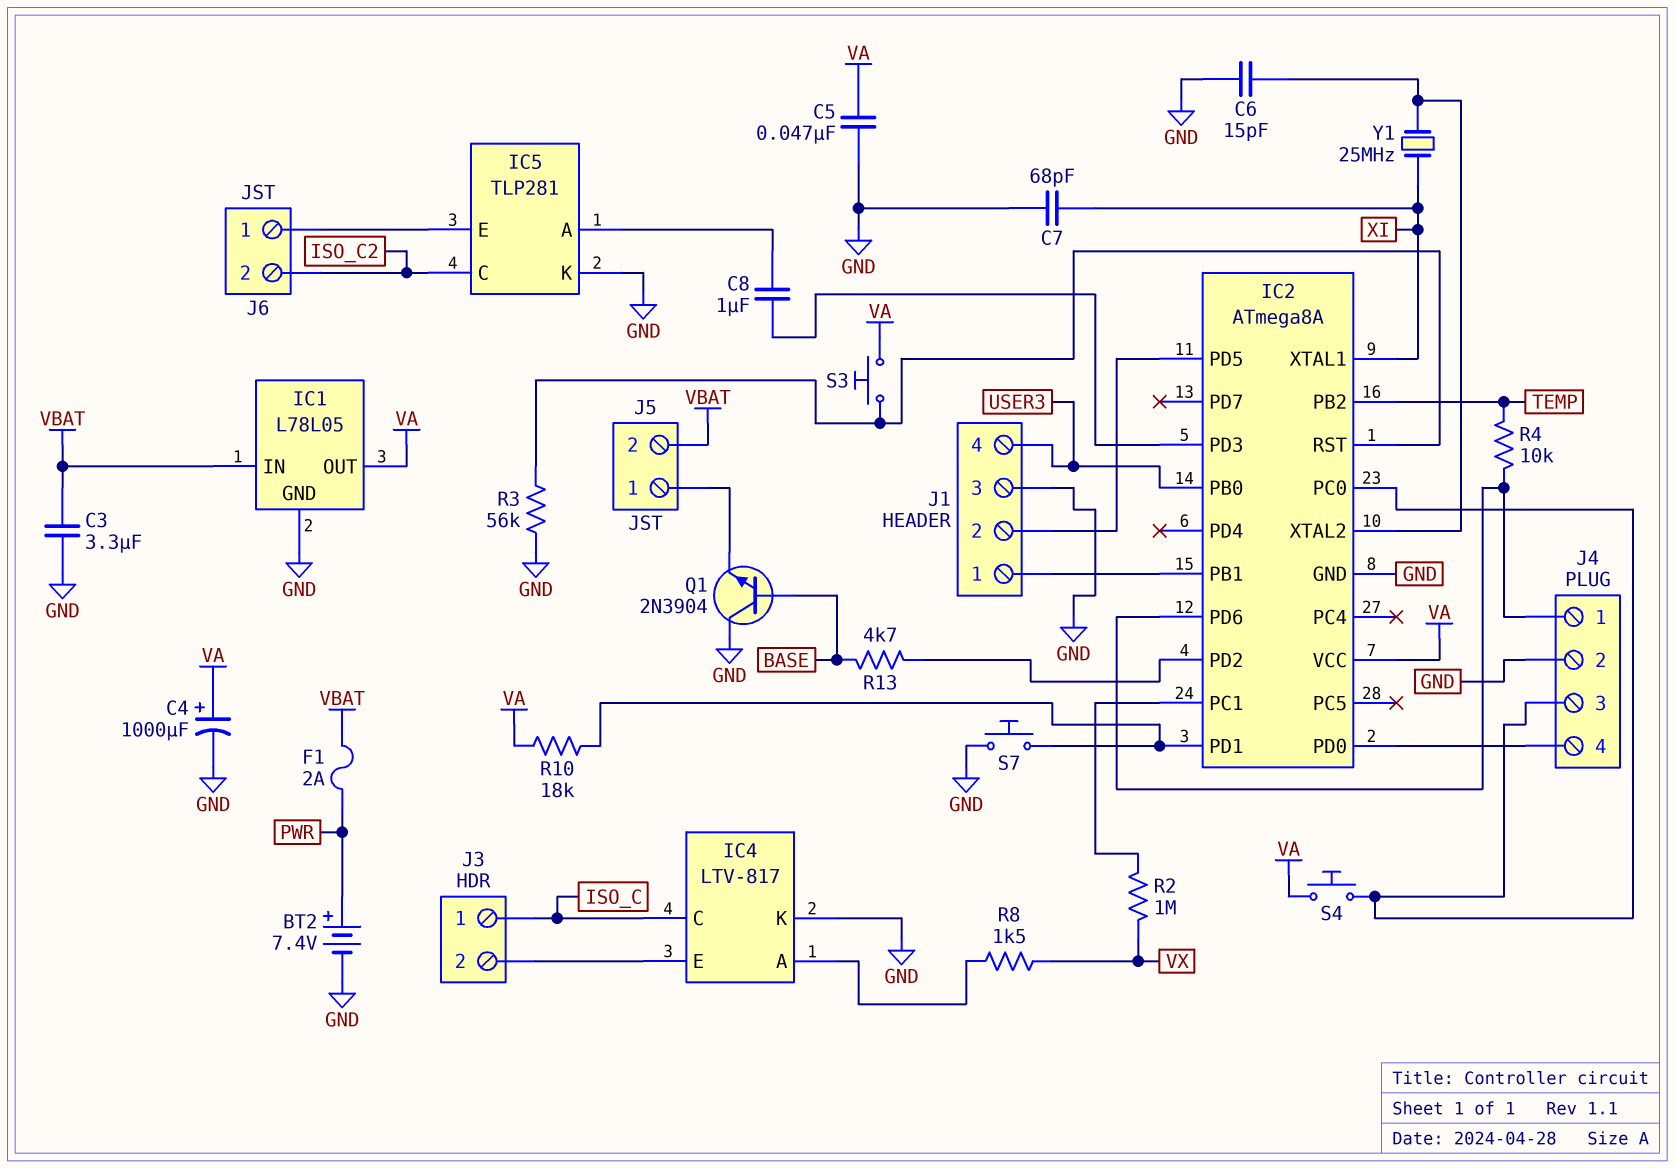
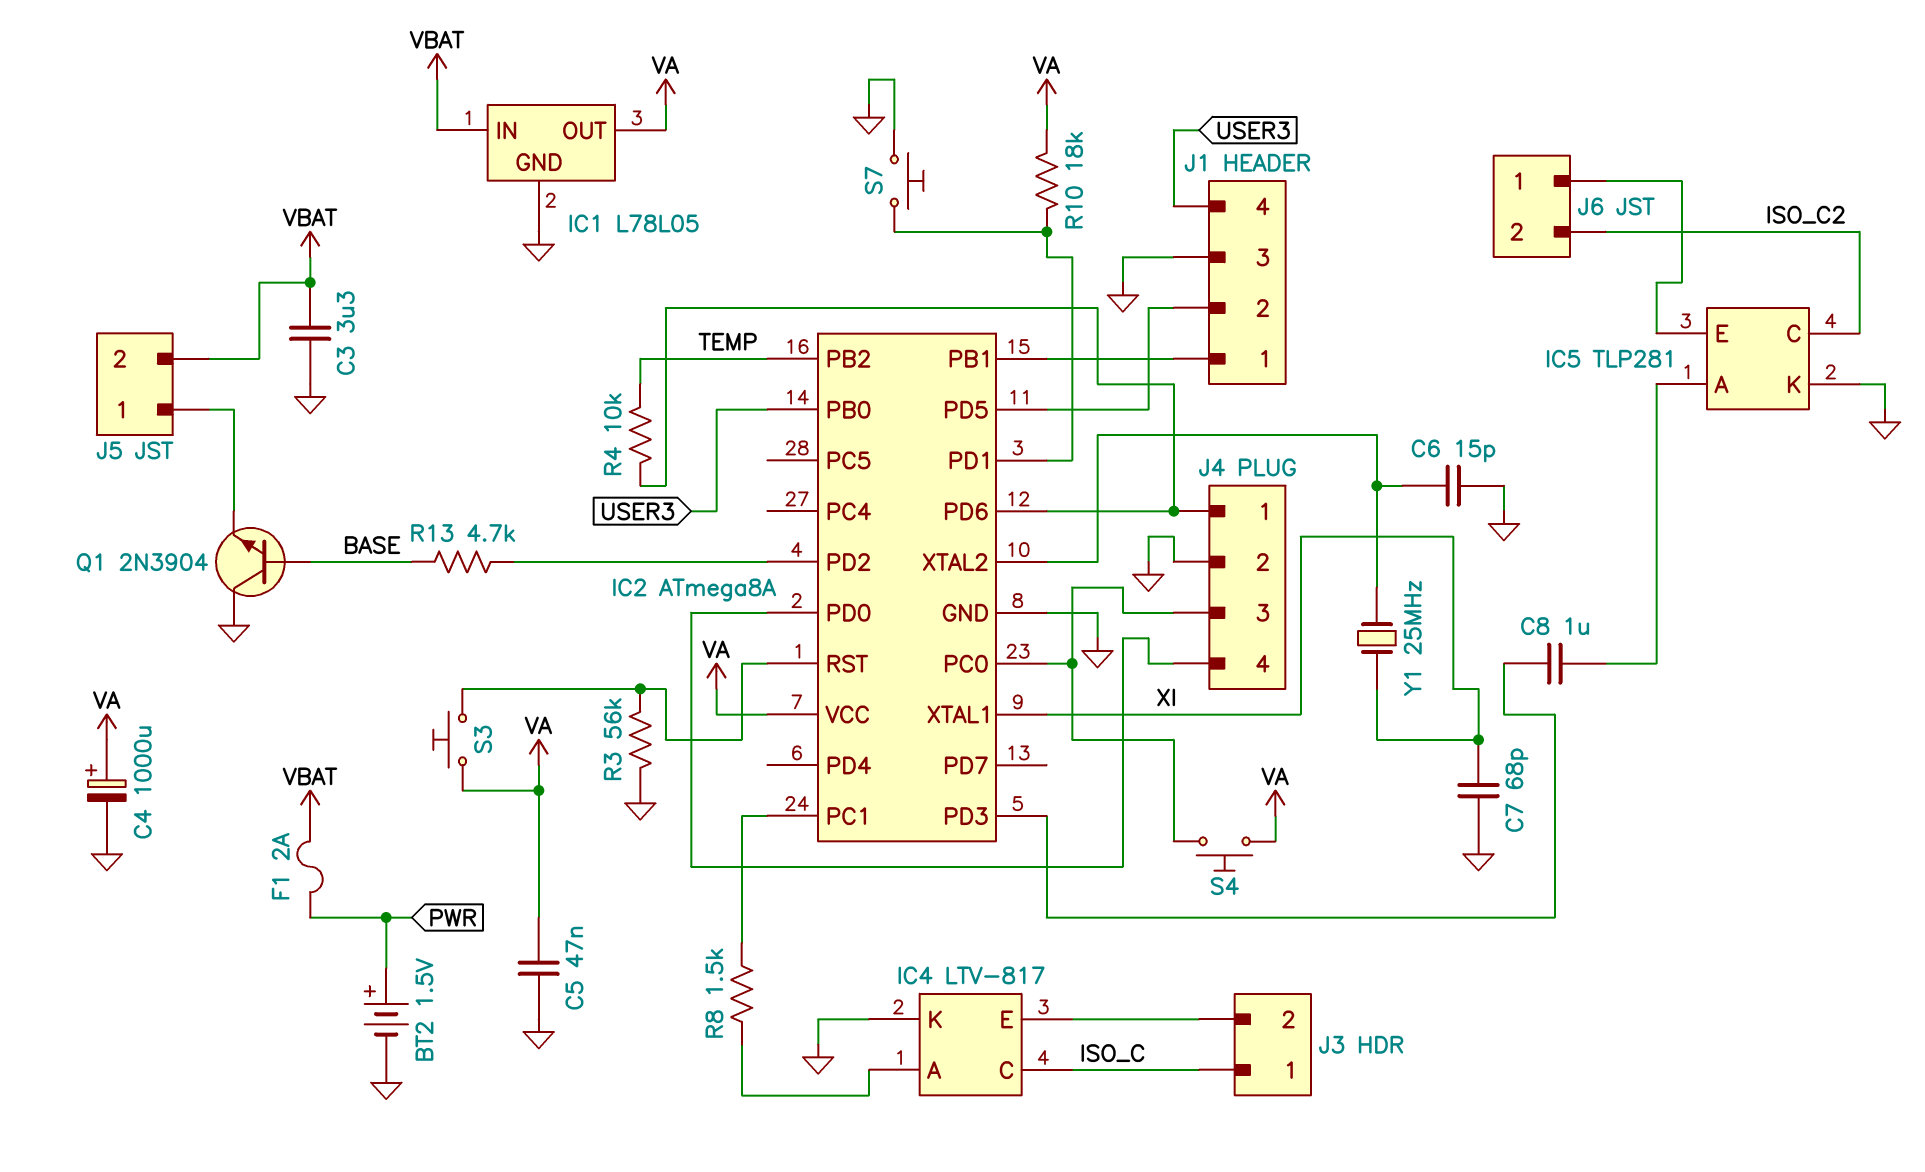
BT2: 7.4V (plus PWR, minus GND) -> 1.5V (plus PWR, minus GND)
R2: 1M (IC2/PC1, VX) -> none
R8: 1.5k (IC4/A, VX) -> 1.5k (IC2/PC1, IC4/A)

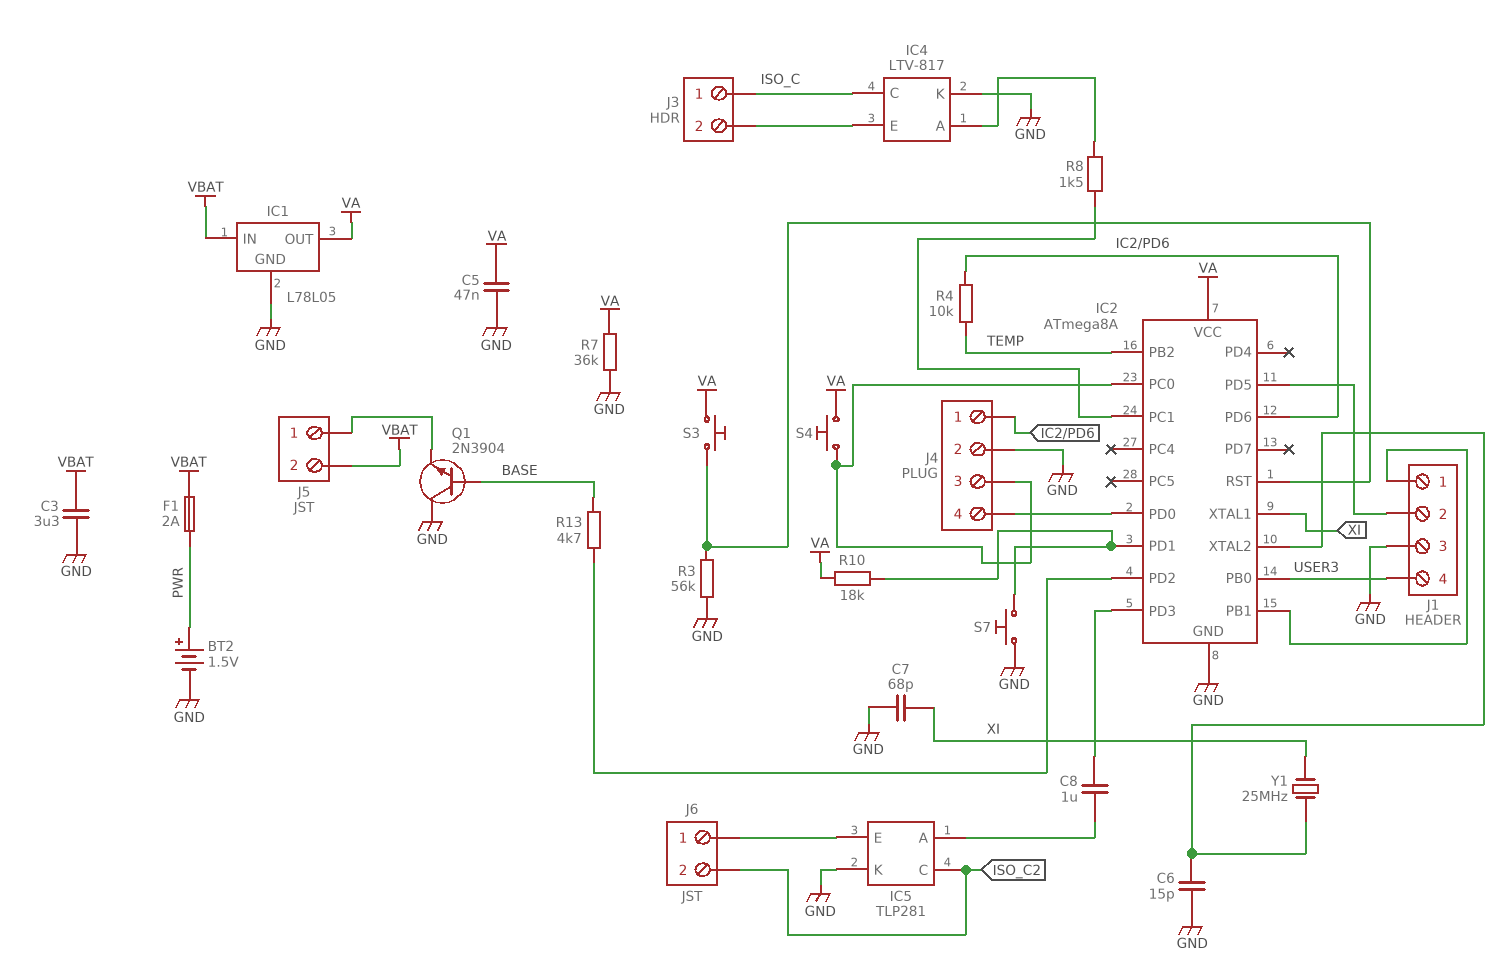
C4: 1000uF (plus VA, minus GND) -> none
R7: none -> 36k (GND, VA)

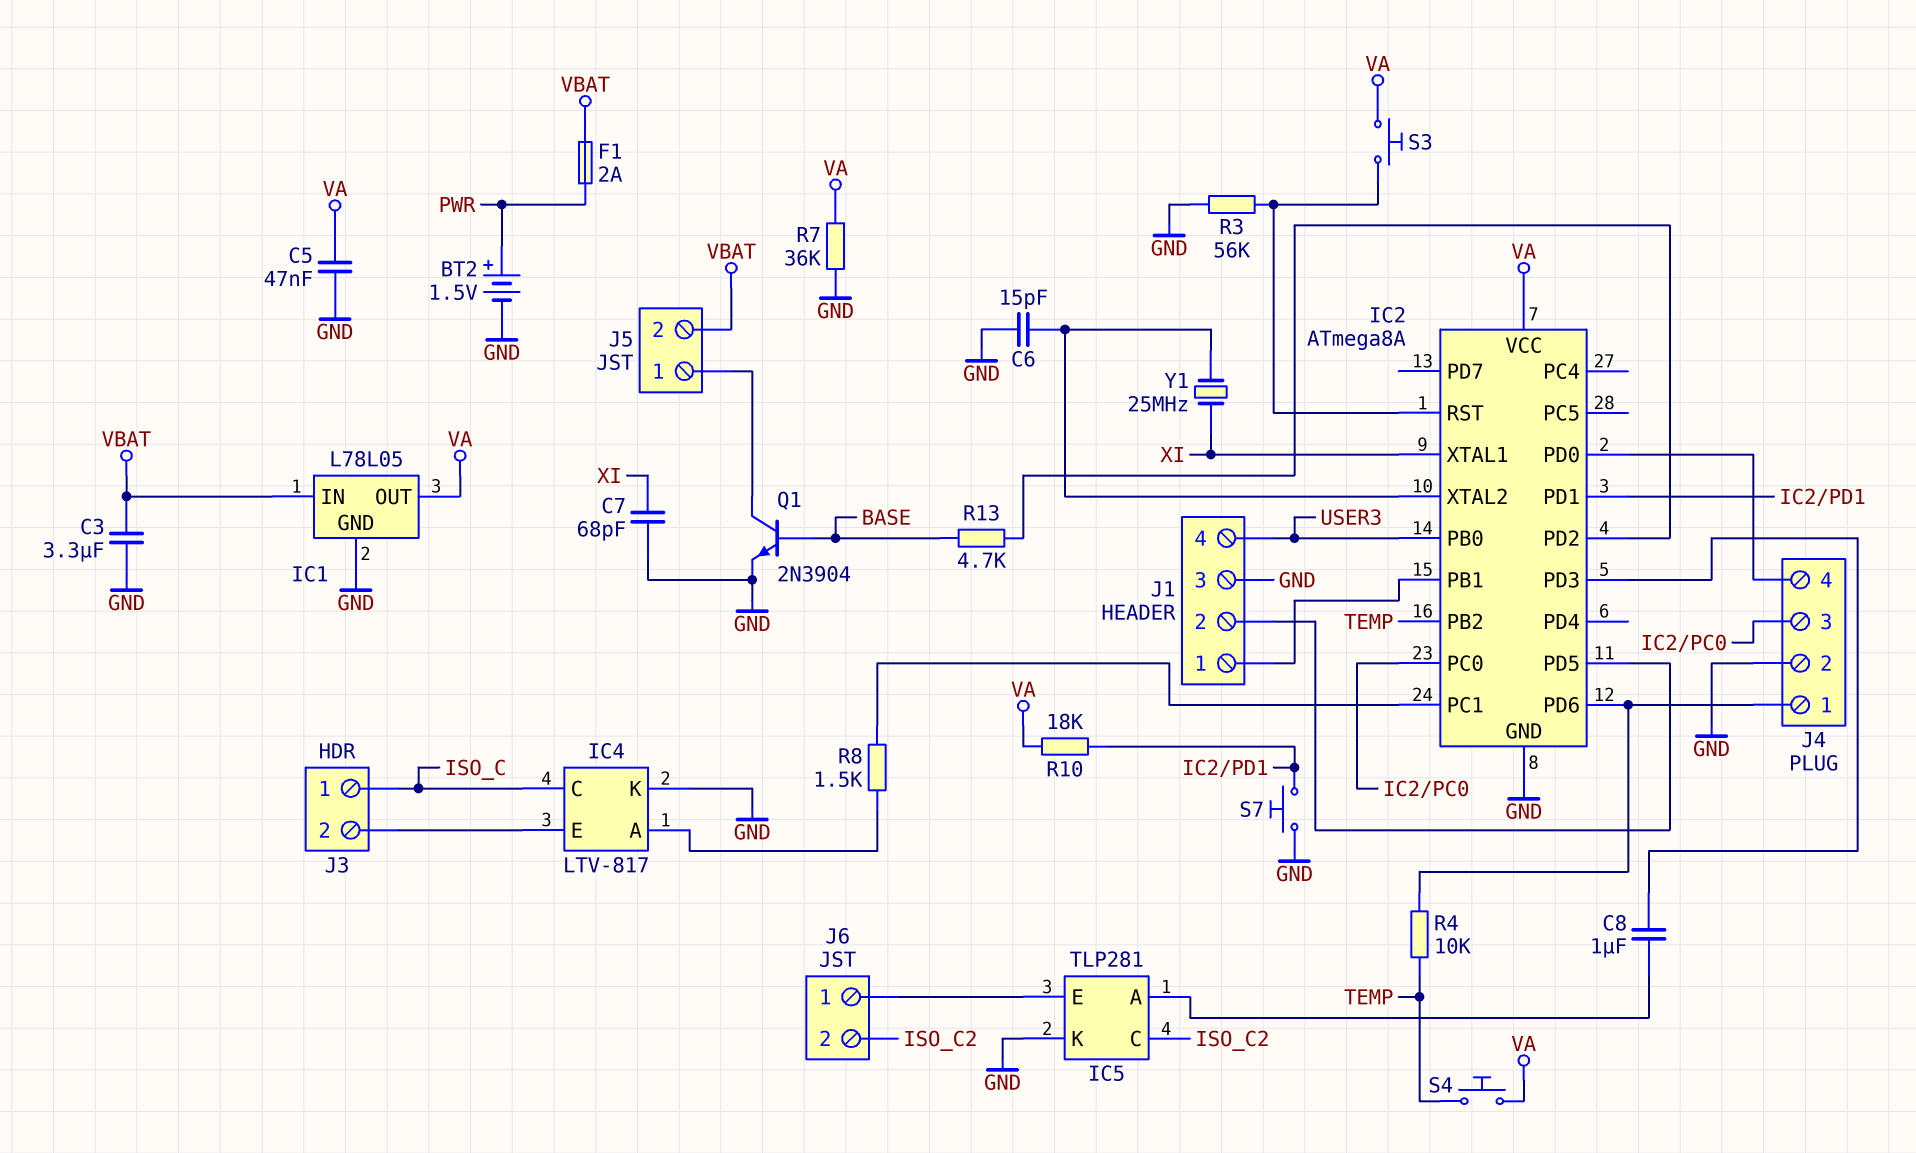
Q1: NPN 2N3904 (B BASE, C GND, E J5/1) -> NPN 2N3904 (B BASE, C J5/1, E GND)
S4: button (IC2/PC0, VA) -> button (TEMP, VA)

